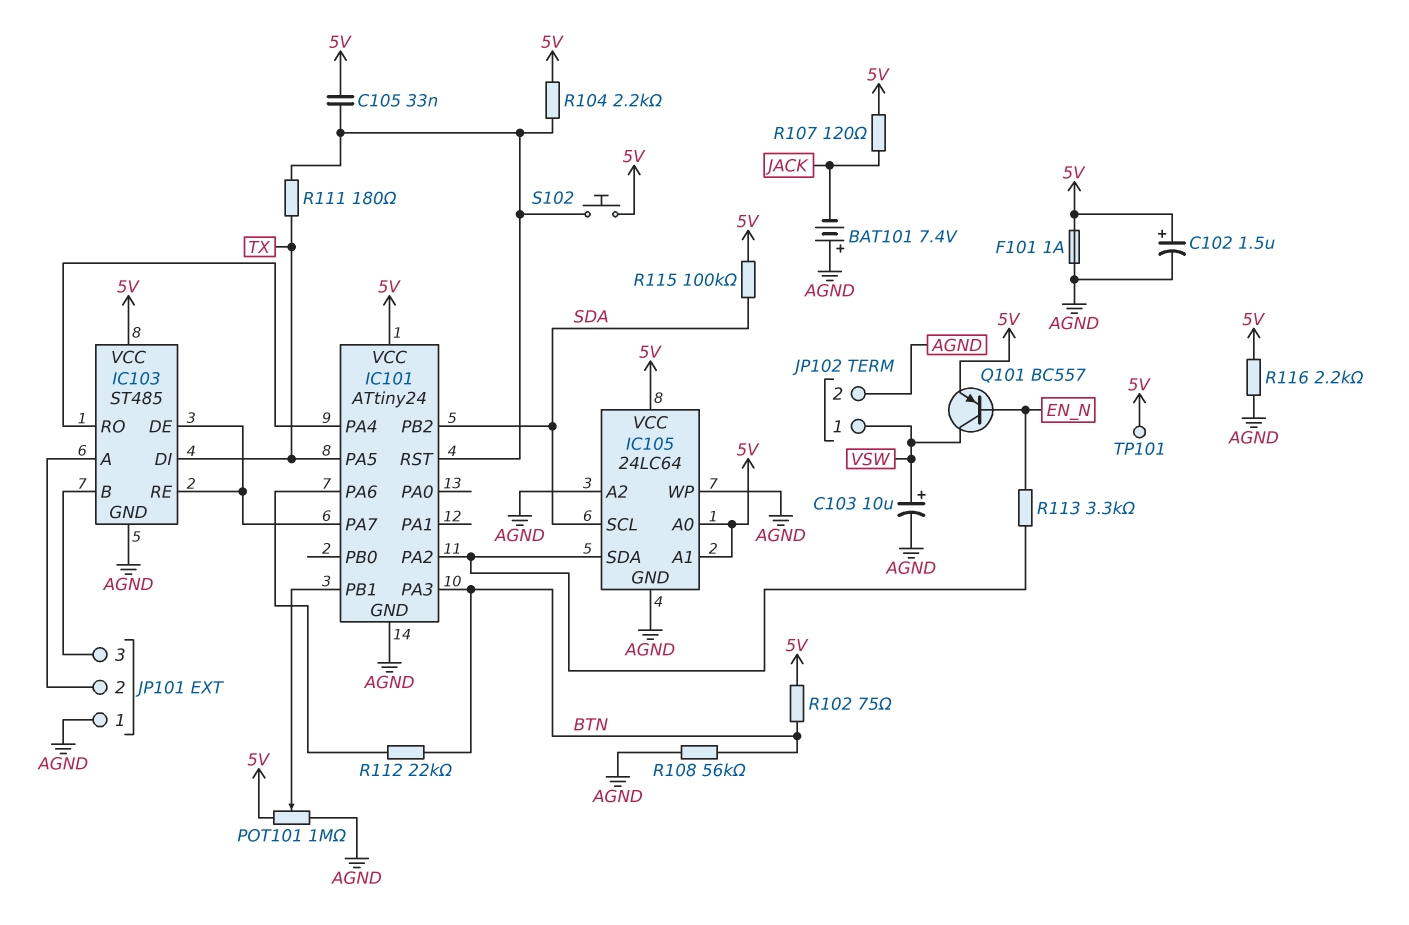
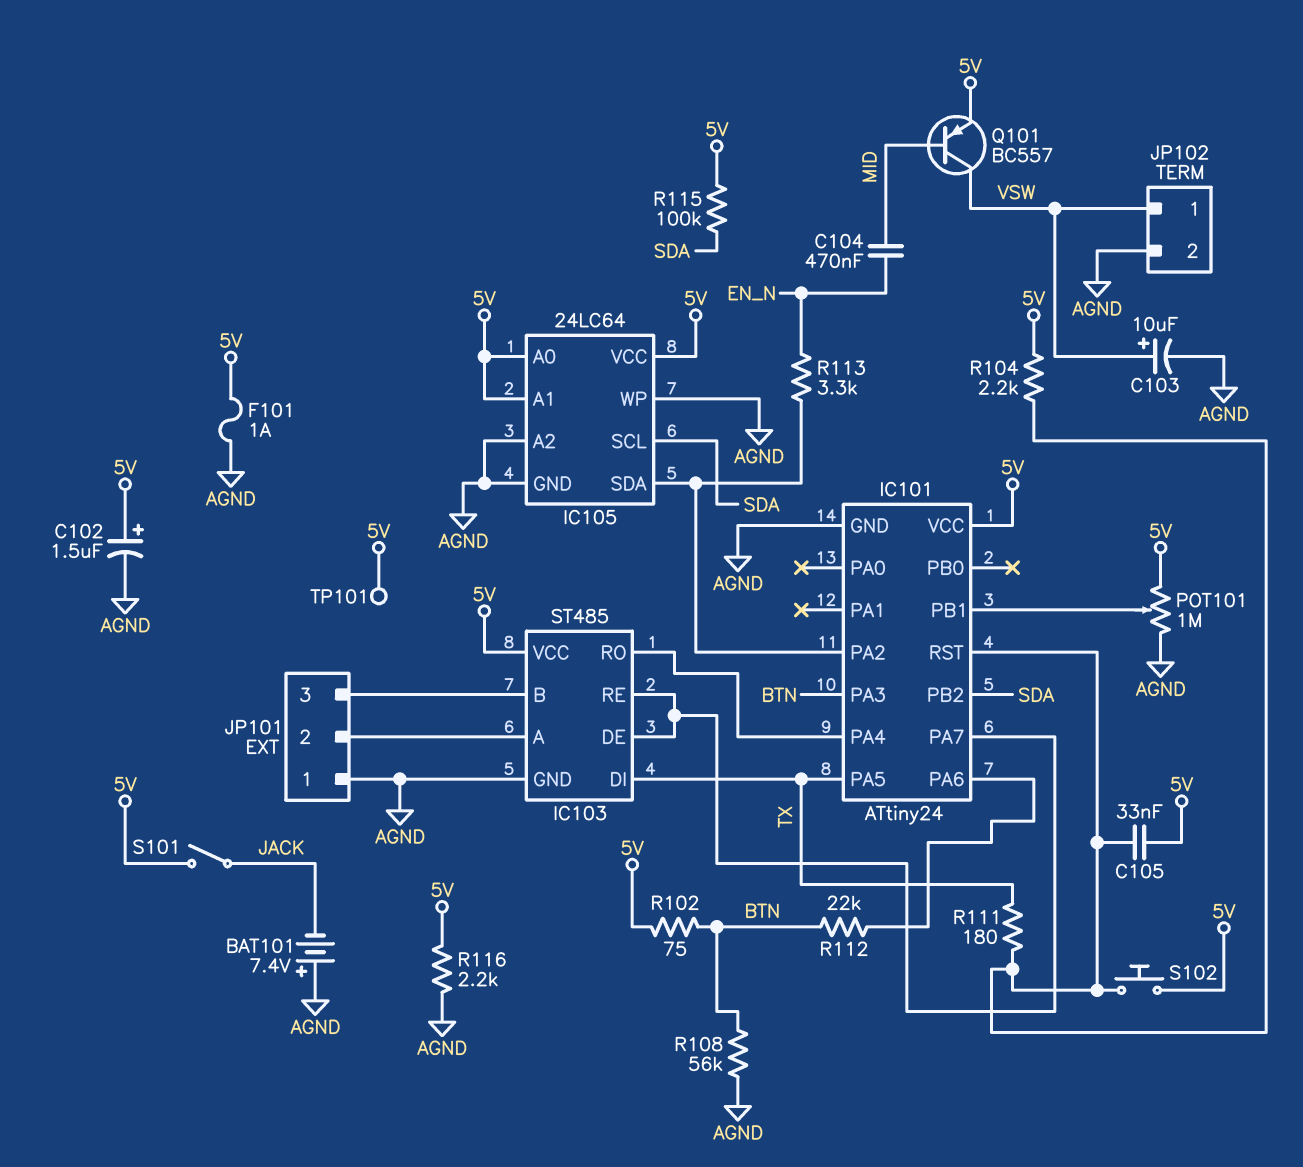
C104: none -> 470nF (EN_N, MID)
Q101: PNP BC557 (B EN_N, C VSW, E 5V) -> PNP BC557 (B MID, C VSW, E 5V)
R107: 120 (5V, JACK) -> none
S101: none -> switch (5V, JACK)

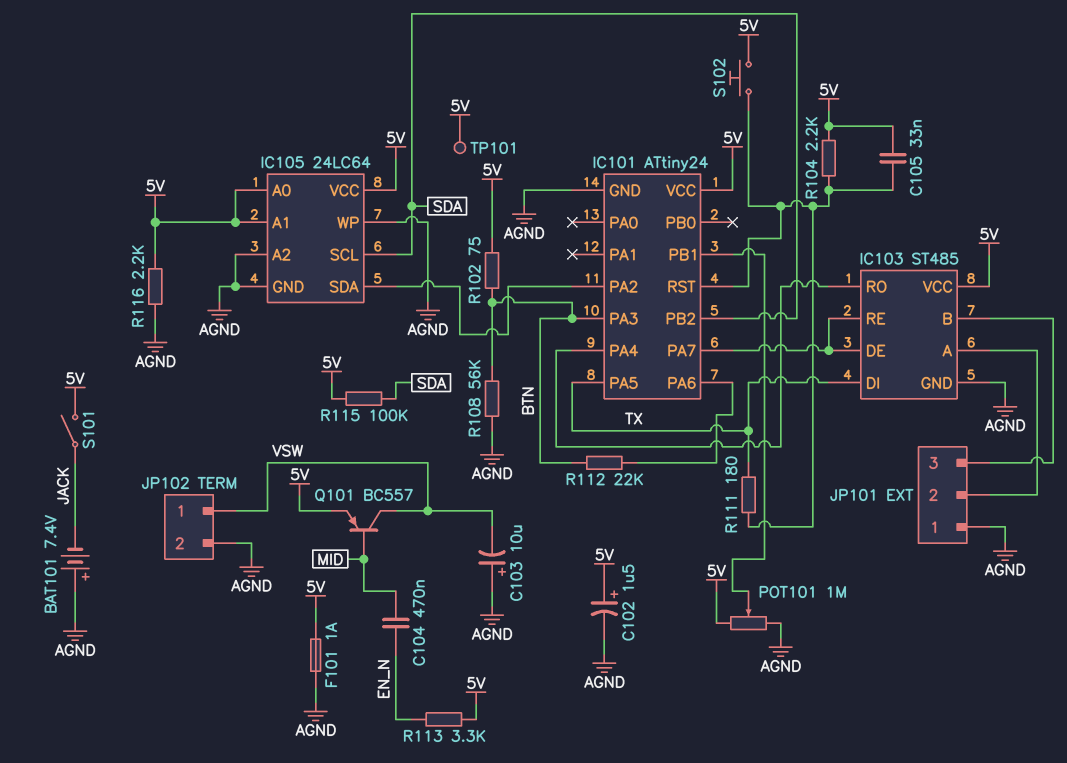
C103: 10uF (plus VSW, minus AGND) -> 10uF (plus AGND, minus VSW)
R113: 3.3k (EN_N, IC101/PA2) -> 3.3k (5V, EN_N)

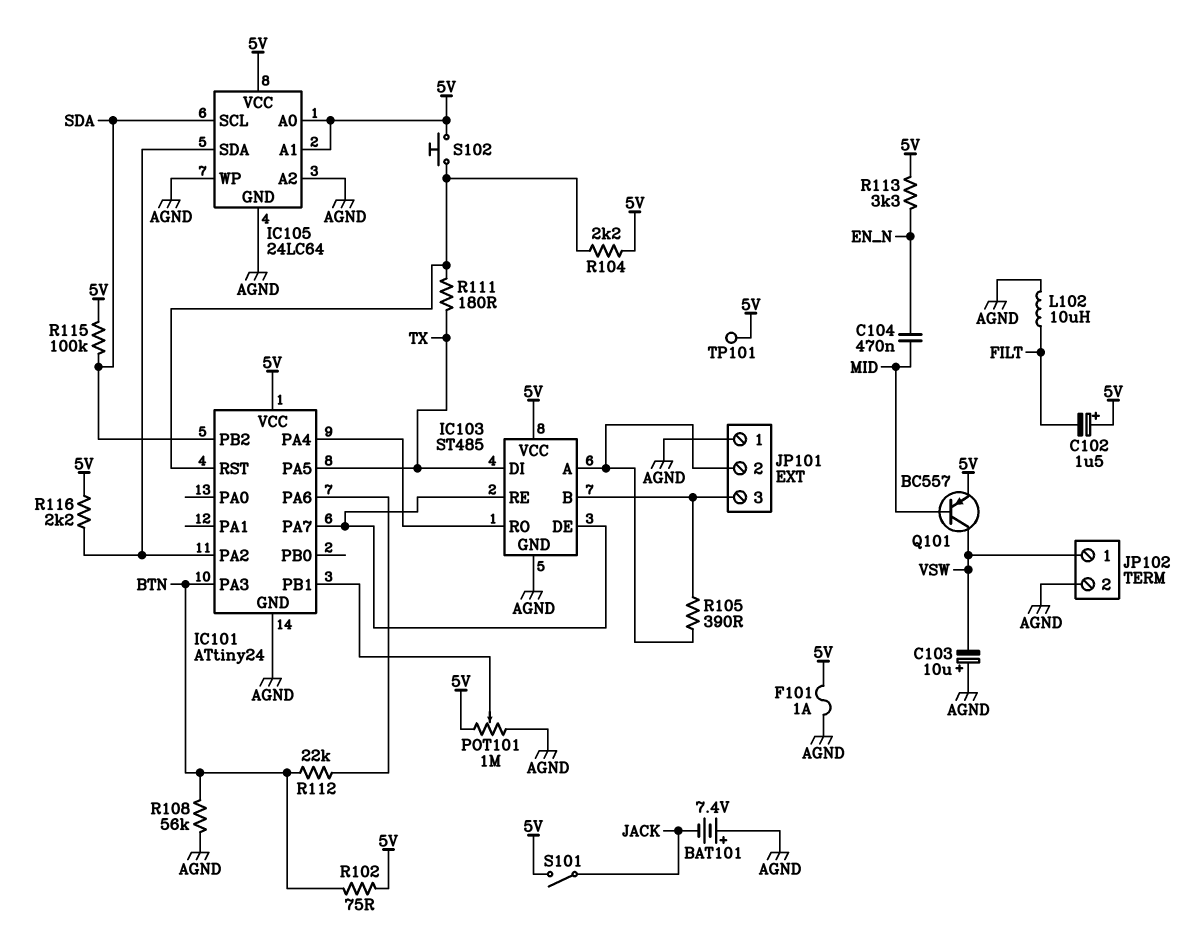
C102: 1.5uF (plus 5V, minus AGND) -> 1.5uF (plus 5V, minus FILT)
C105: 33nF (5V, IC101/RST) -> none
L102: none -> 10uH (AGND, FILT)
R105: none -> 390 (IC103/A, IC103/B)
R116: 2.2k (5V, AGND) -> 2.2k (5V, IC101/PA2)

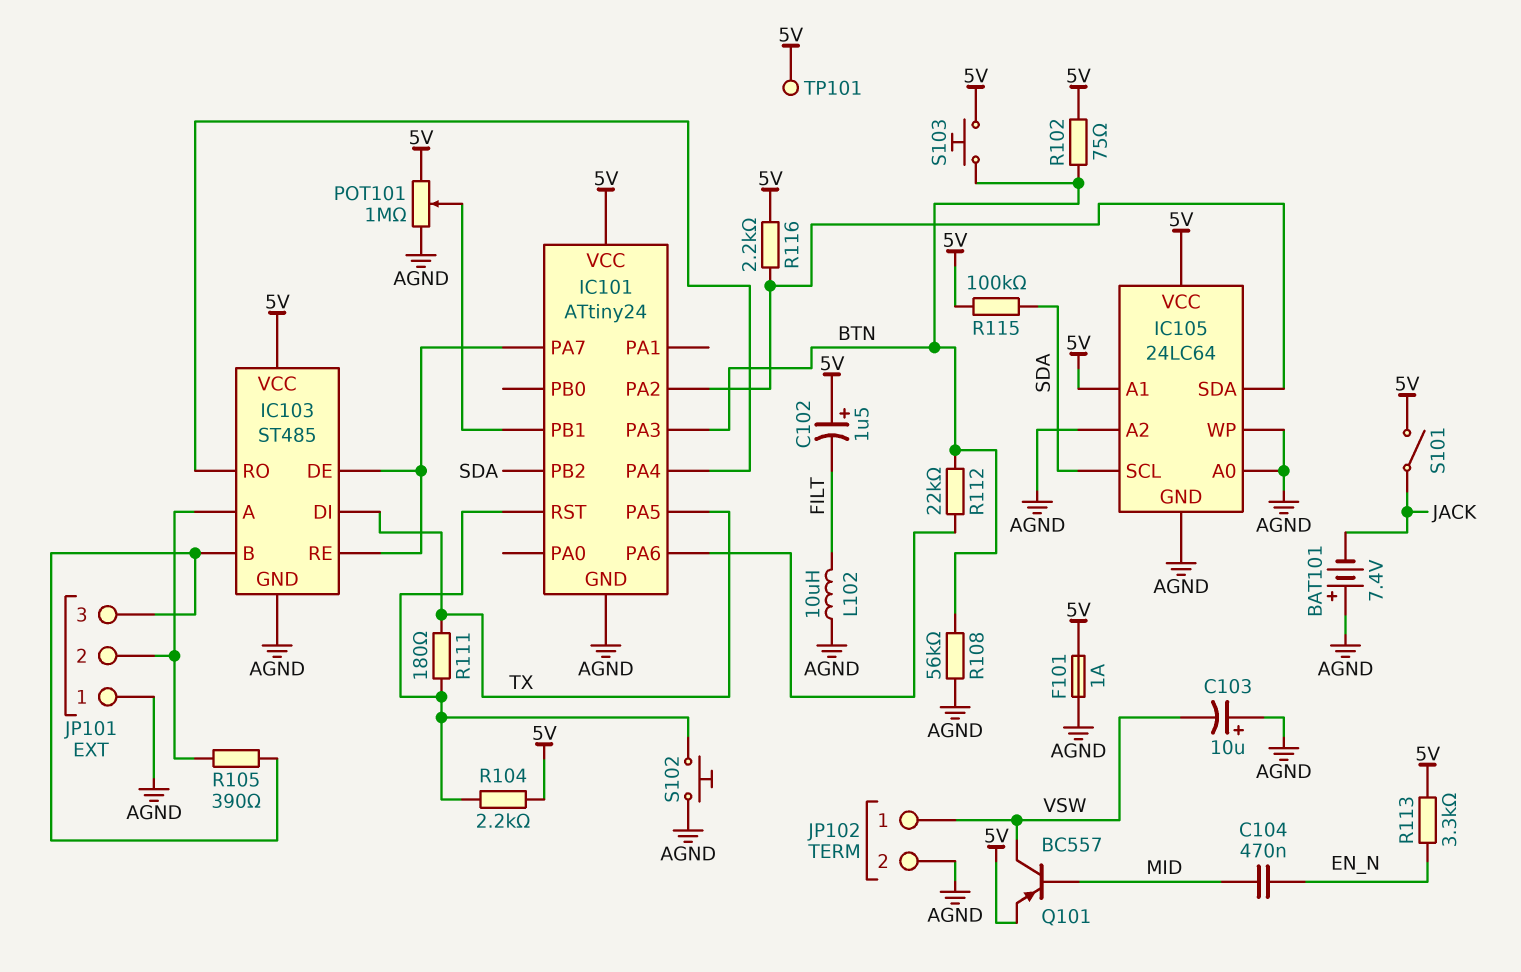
IC105 pin A0: 5V -> AGND
S102: button (5V, IC101/RST) -> button (AGND, IC101/RST)
S103: none -> button (5V, BTN)

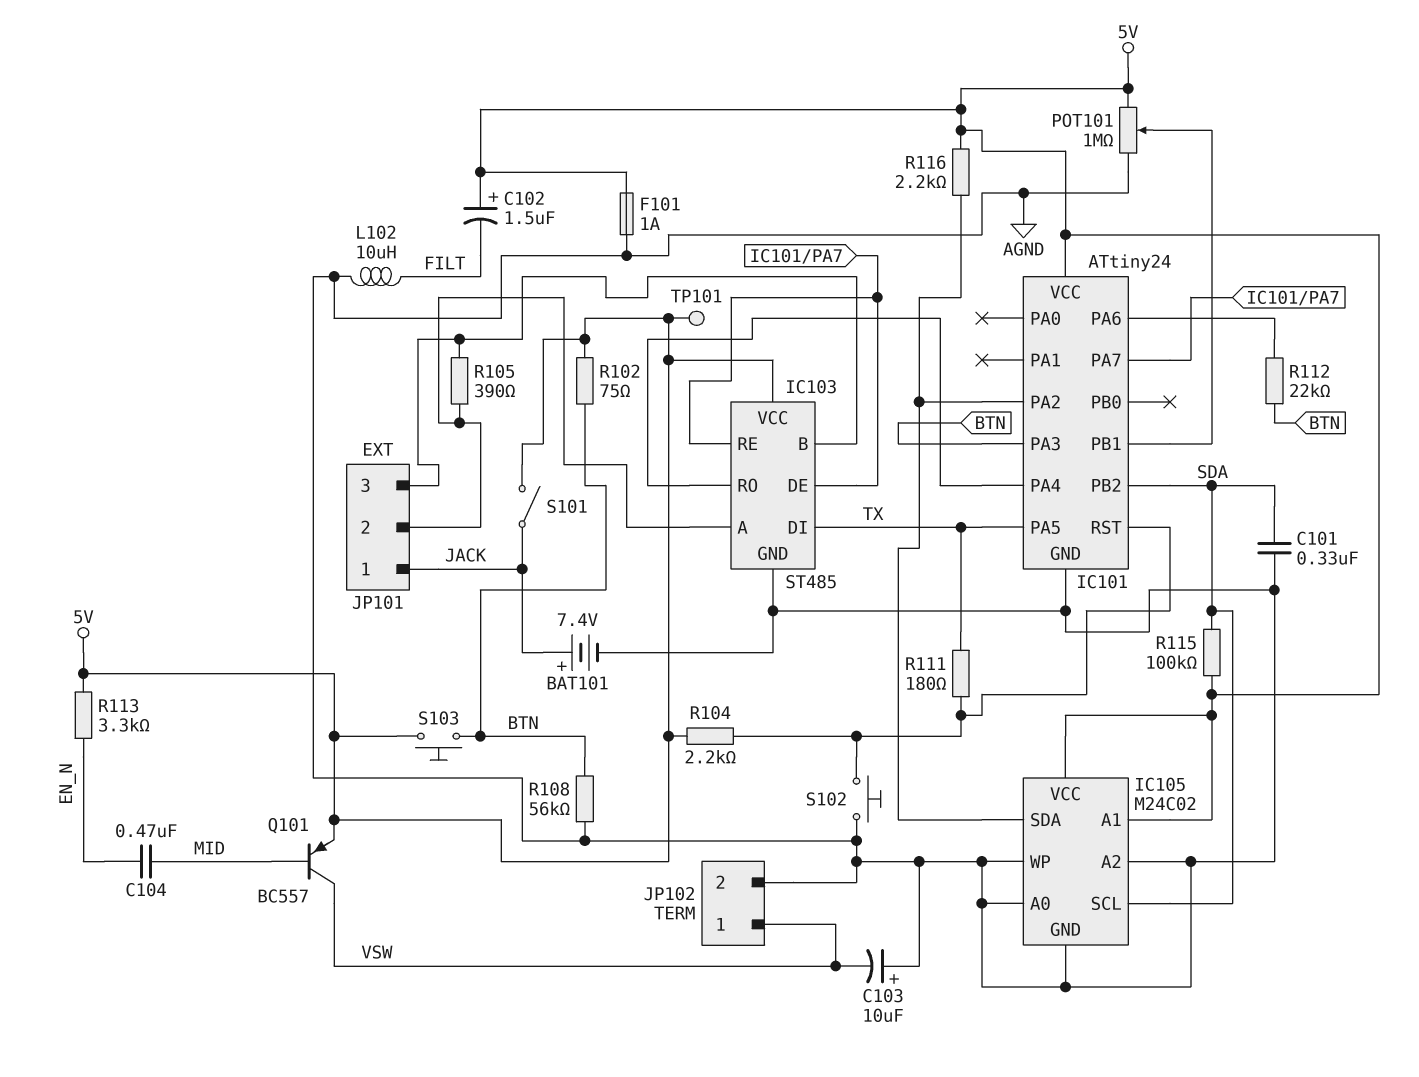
BAT101: 7.4V (plus AGND, minus JACK) -> 7.4V (plus JACK, minus AGND)
C101: none -> 330nF (AGND, SDA)
IC105: 24LC64 -> M24C02
JP101 pin 1: AGND -> JACK

